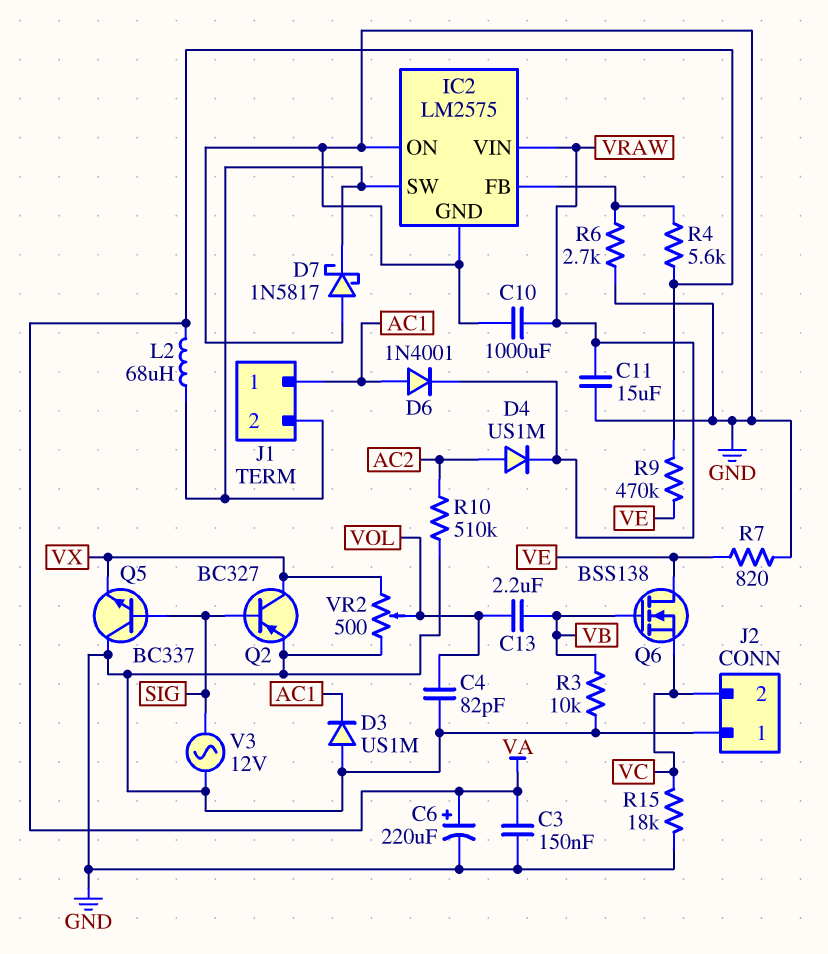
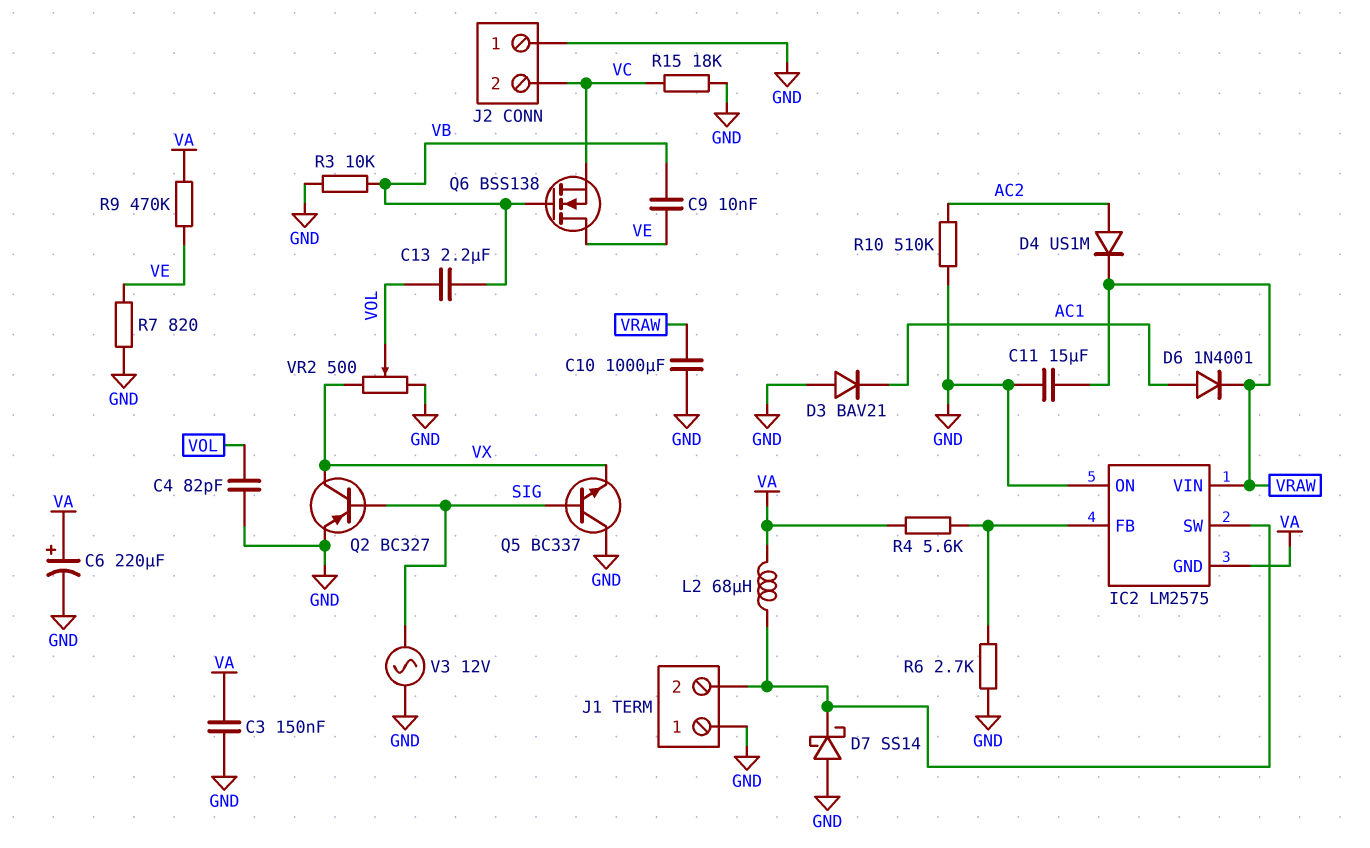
C9: none -> 10nF (VB, VE)
D3: diode US1M (A GND, K AC1) -> diode BAV21 (A GND, K AC1)
D7: schottky 1N5817 (A GND, K IC2/SW) -> schottky SS14 (A GND, K IC2/SW)
IC2 pin GND: GND -> VA
J1 pin 1: AC1 -> GND

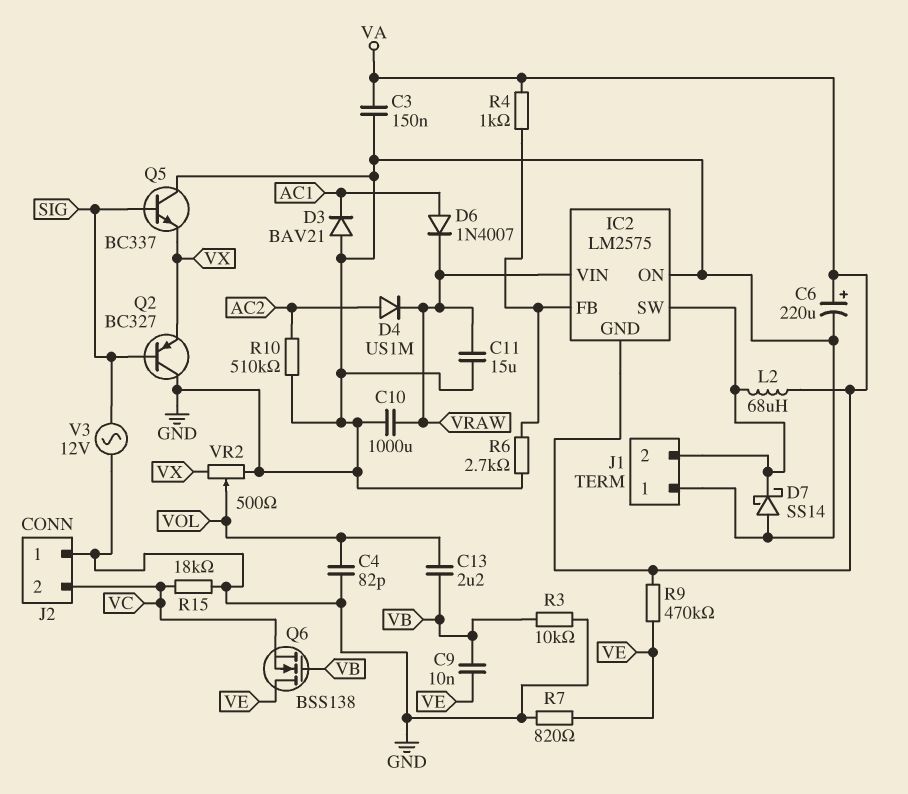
D6: diode 1N4001 (A AC1, K VRAW) -> diode 1N4007 (A AC1, K VRAW)
Q2: PNP BC327 (B SIG, C VX, E GND) -> PNP BC327 (B SIG, C GND, E VX)
R4: 5.6k (IC2/FB, VA) -> 1k (IC2/FB, VA)

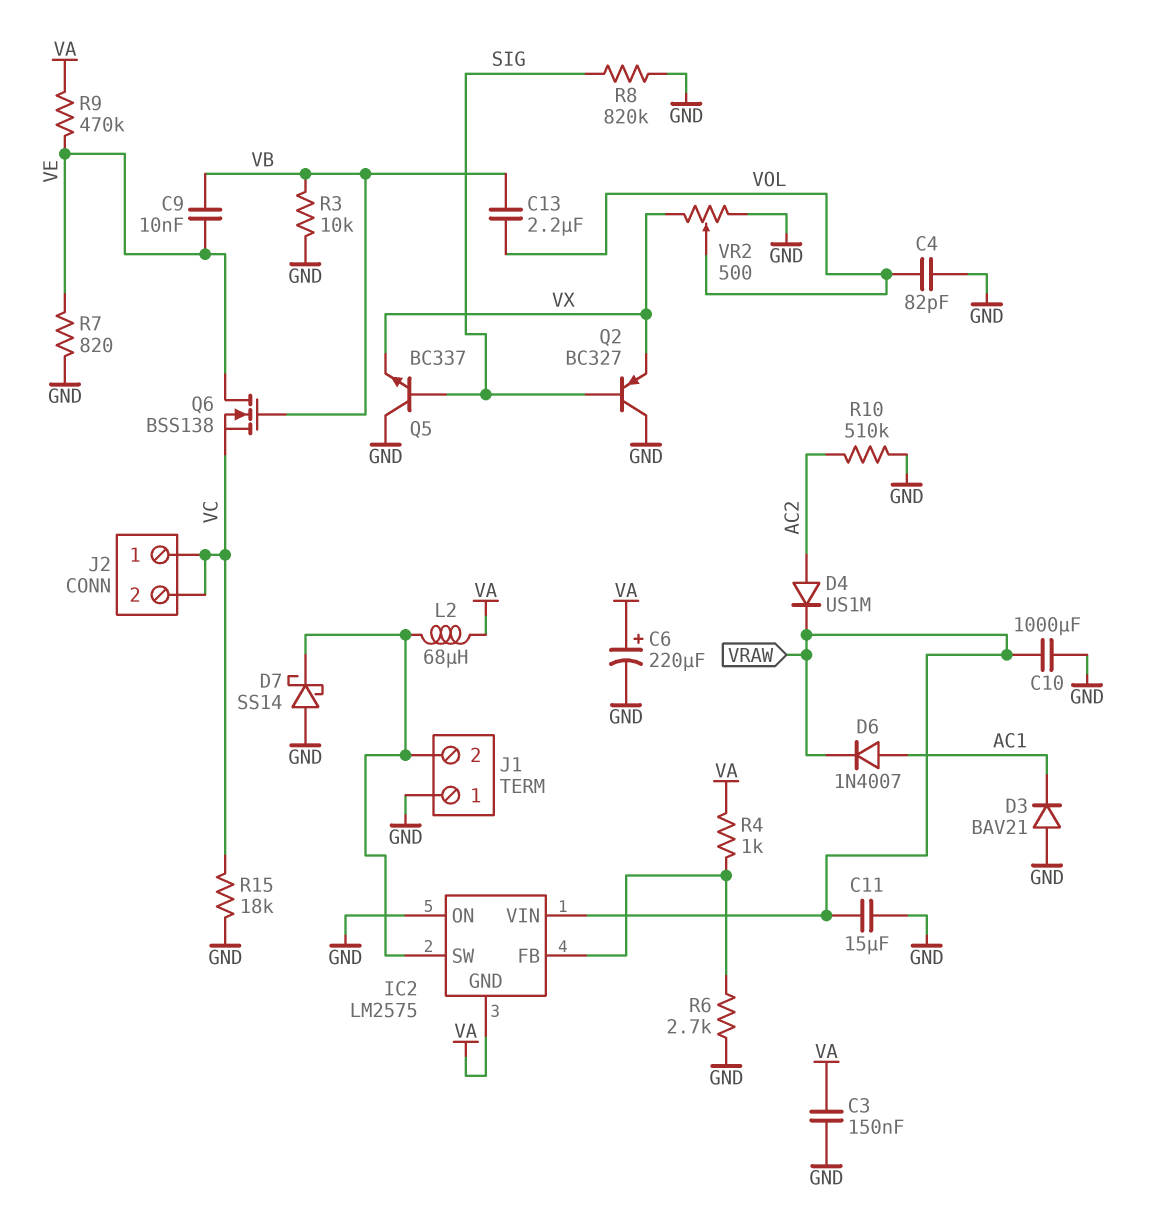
J2 pin 1: GND -> VC
R8: none -> 820k (GND, SIG)
V3: AC 12V (GND, SIG) -> none

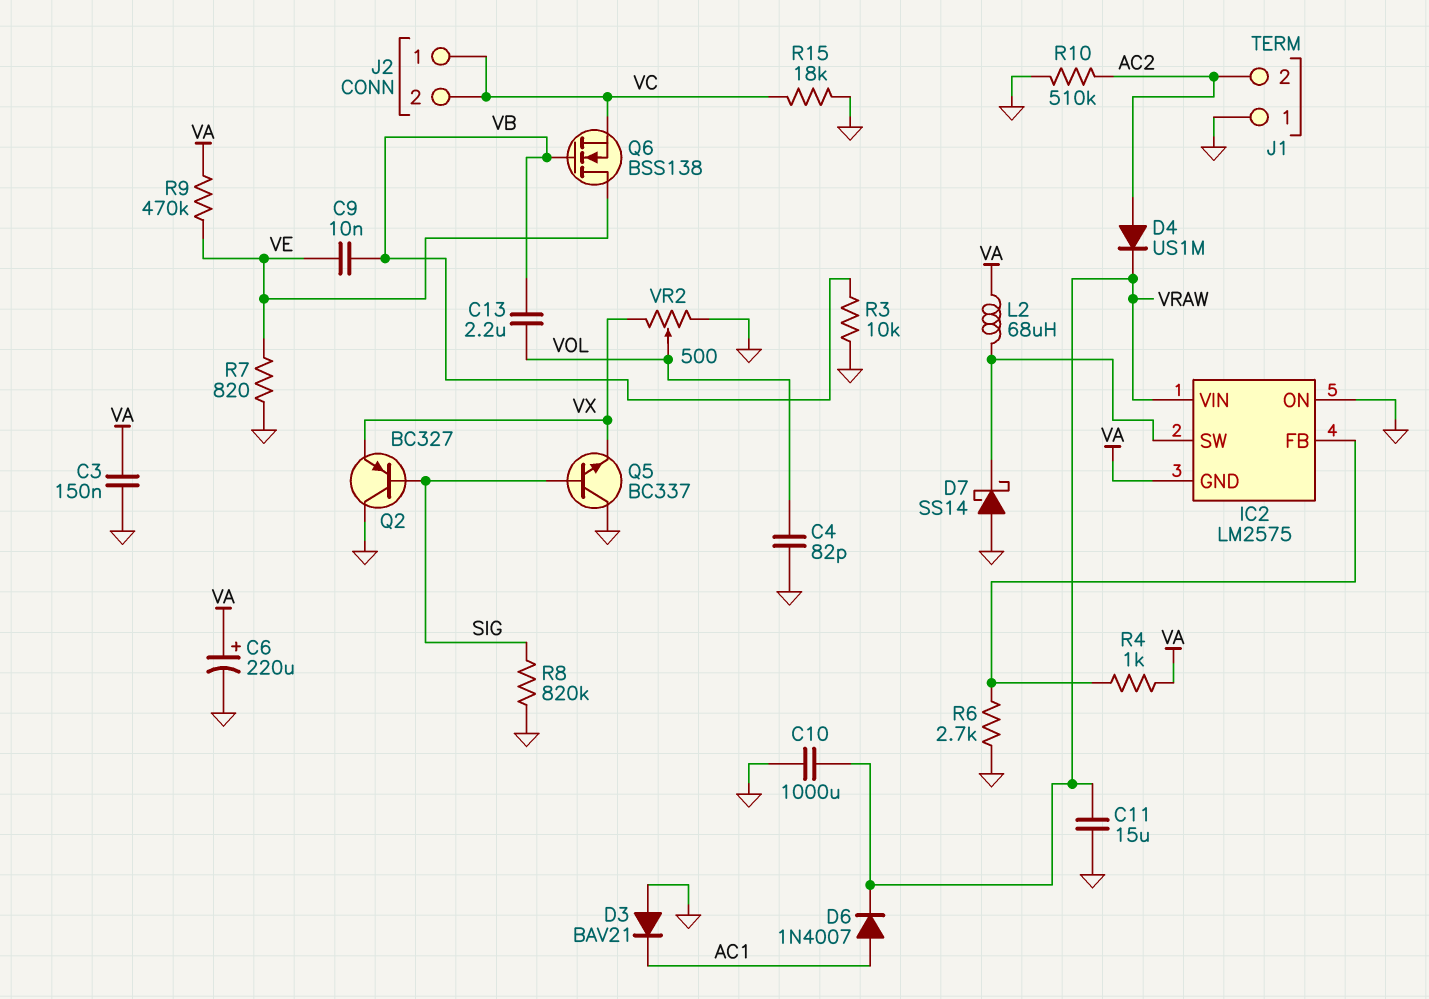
J1 pin 2: IC2/SW -> AC2

